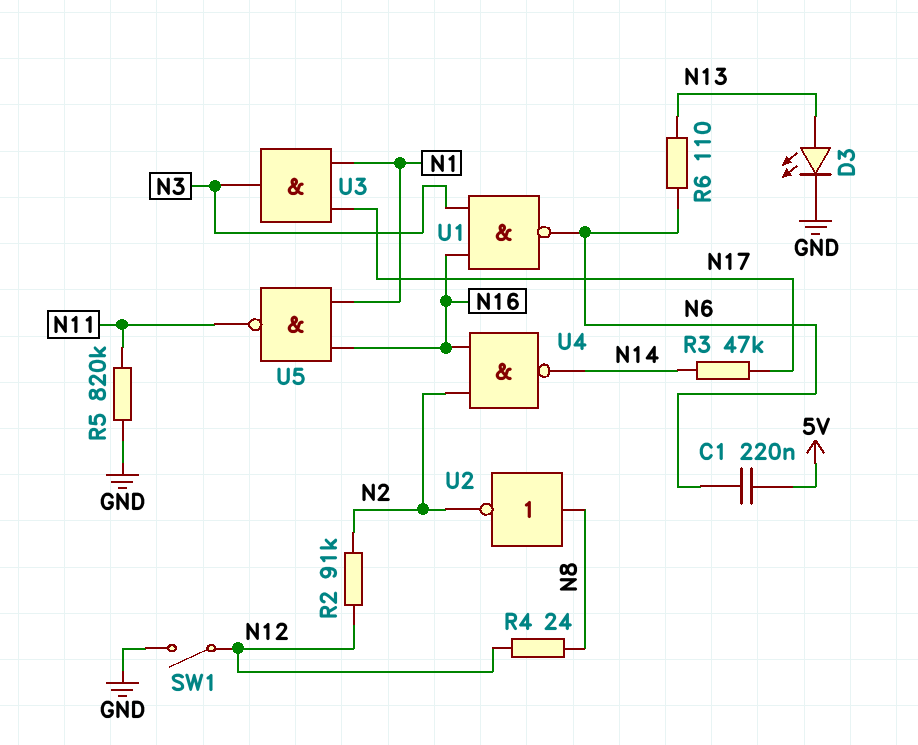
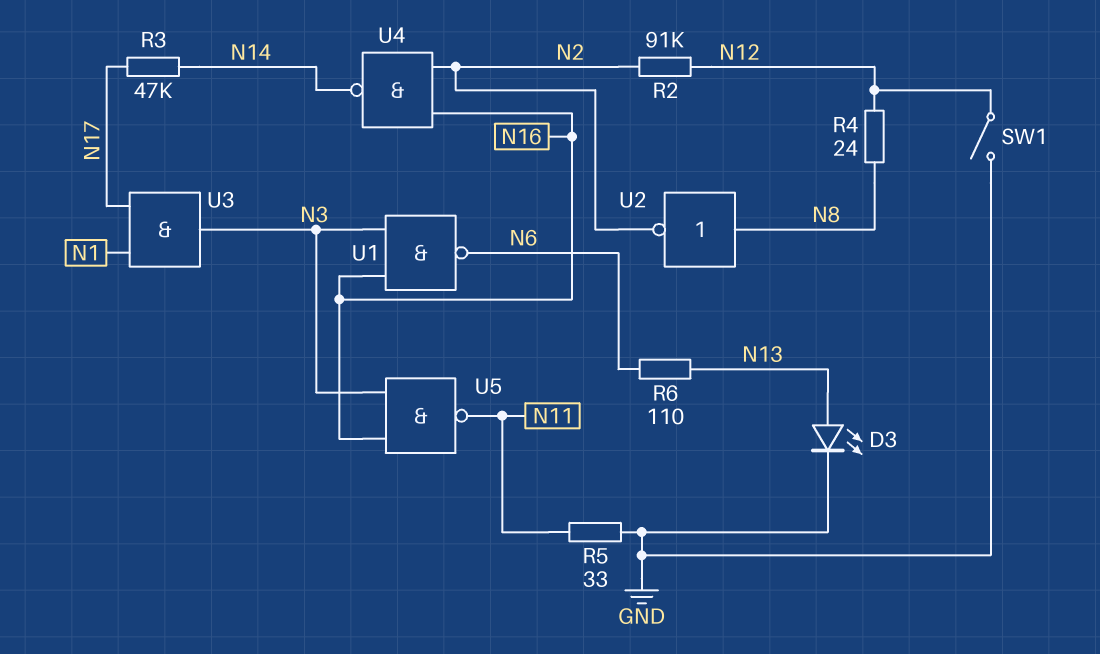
C1: 220nF (5V, N6) -> none
R5: 820k (GND, N11) -> 33 (GND, N11)
U5: NAND (in N1, in N16, out N11) -> NAND (in N3, in N16, out N11)

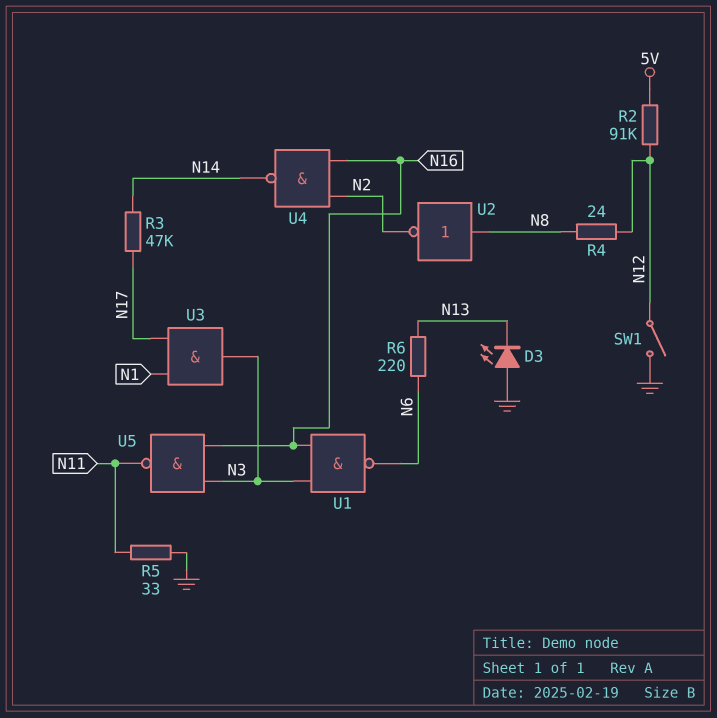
D3: LED (A N13, K GND) -> LED (A GND, K N13)
R2: 91k (N2, N12) -> 91k (5V, N12)
R6: 110 (N6, N13) -> 220 (N6, N13)

